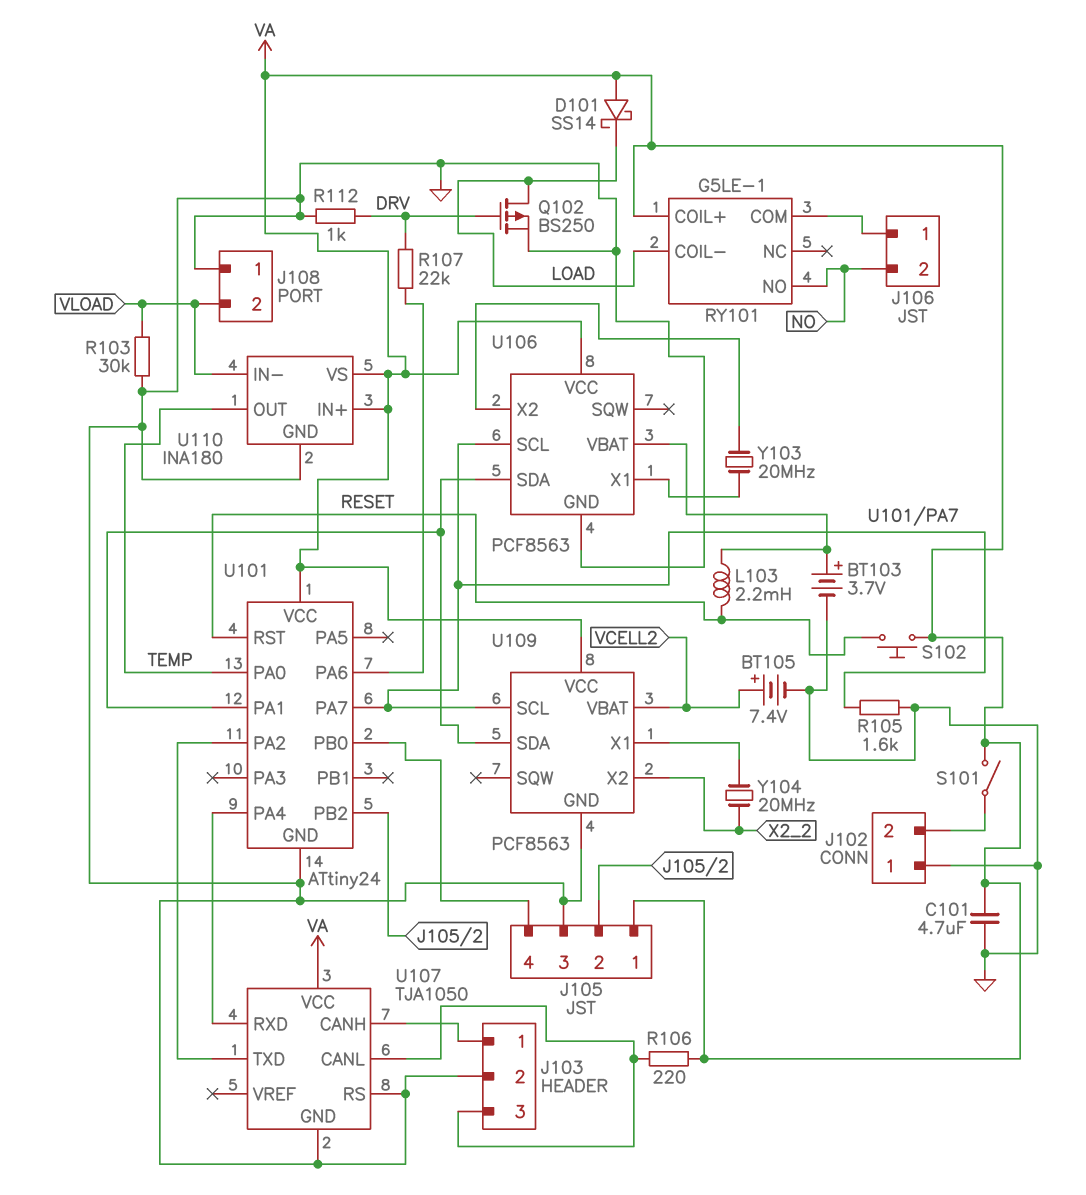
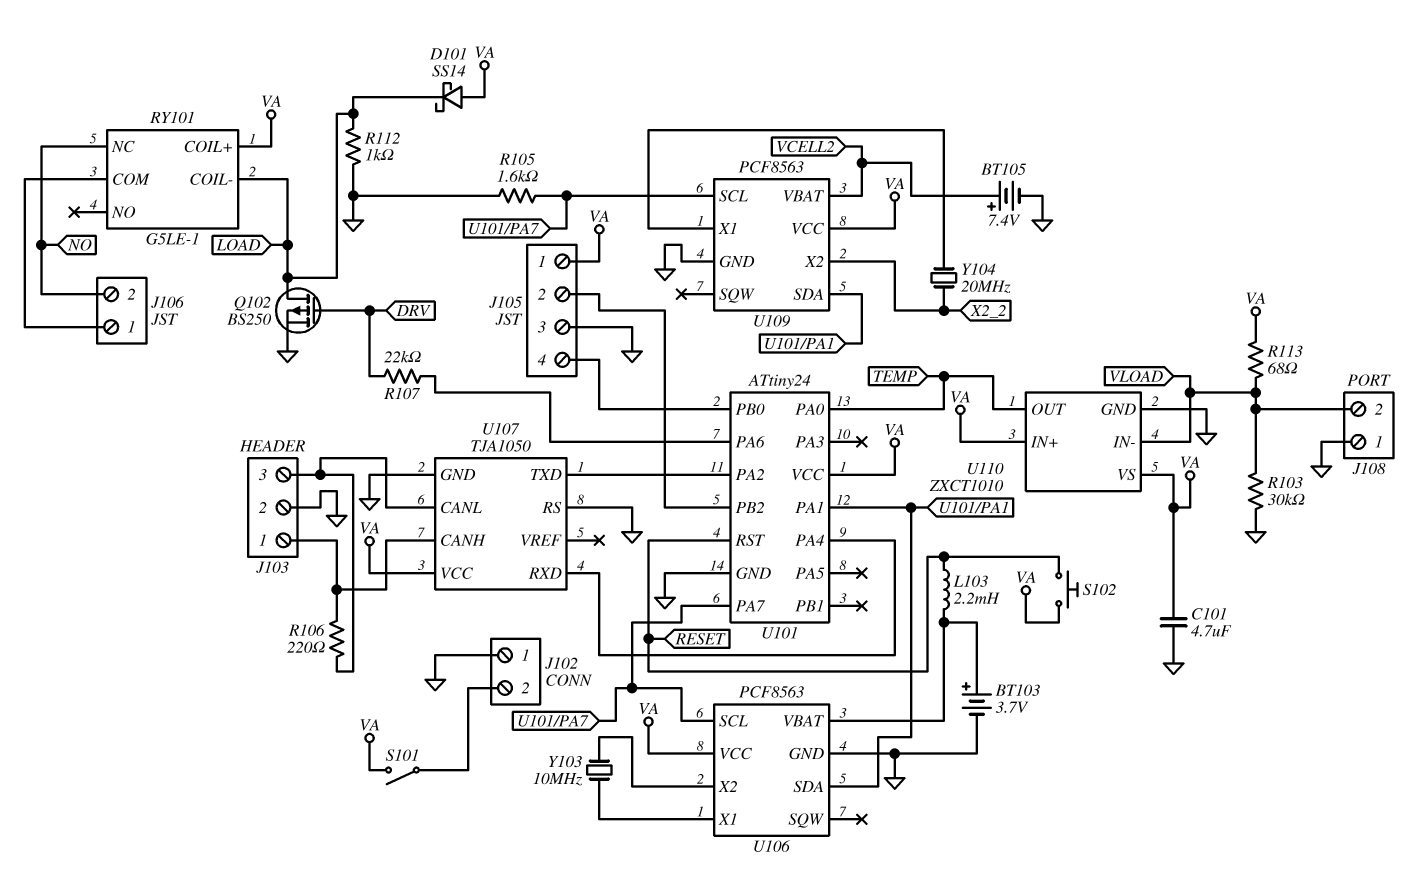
R106: 220 (J103/3, VA) -> 220 (J103/1, J103/3)
R112: 1k (DRV, GND) -> 1k (GND, LOAD)
R113: none -> 68 (VA, VLOAD)
RY101 pin NC: none -> NO
RY101 pin NO: NO -> none
U110: INA180 -> ZXCT1010
Y103: 20MHz (U106/X1, U106/X2) -> 10MHz (U106/X1, U106/X2)

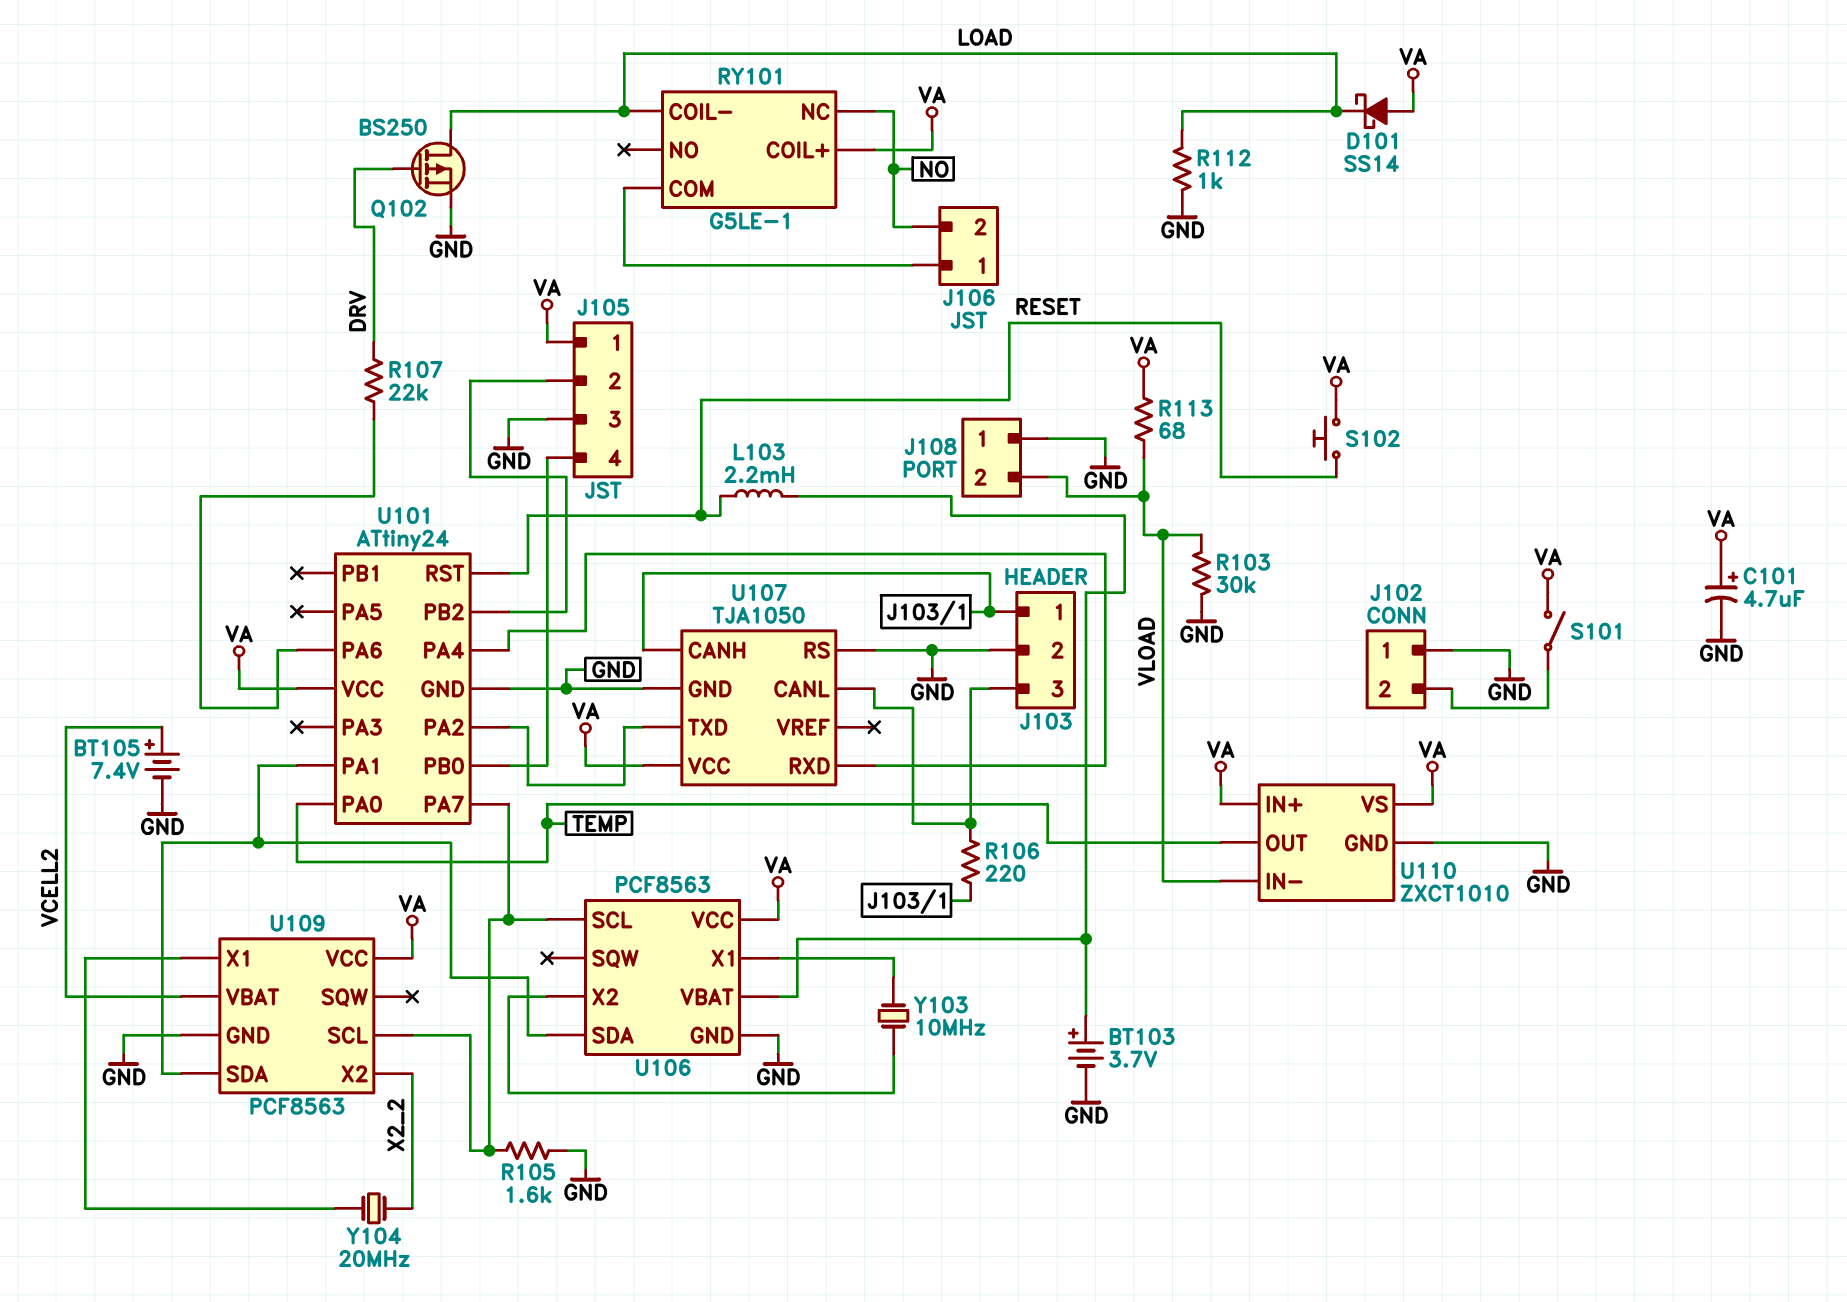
C101: 4.7uF (GND, VA) -> 4.7uF (plus VA, minus GND)

